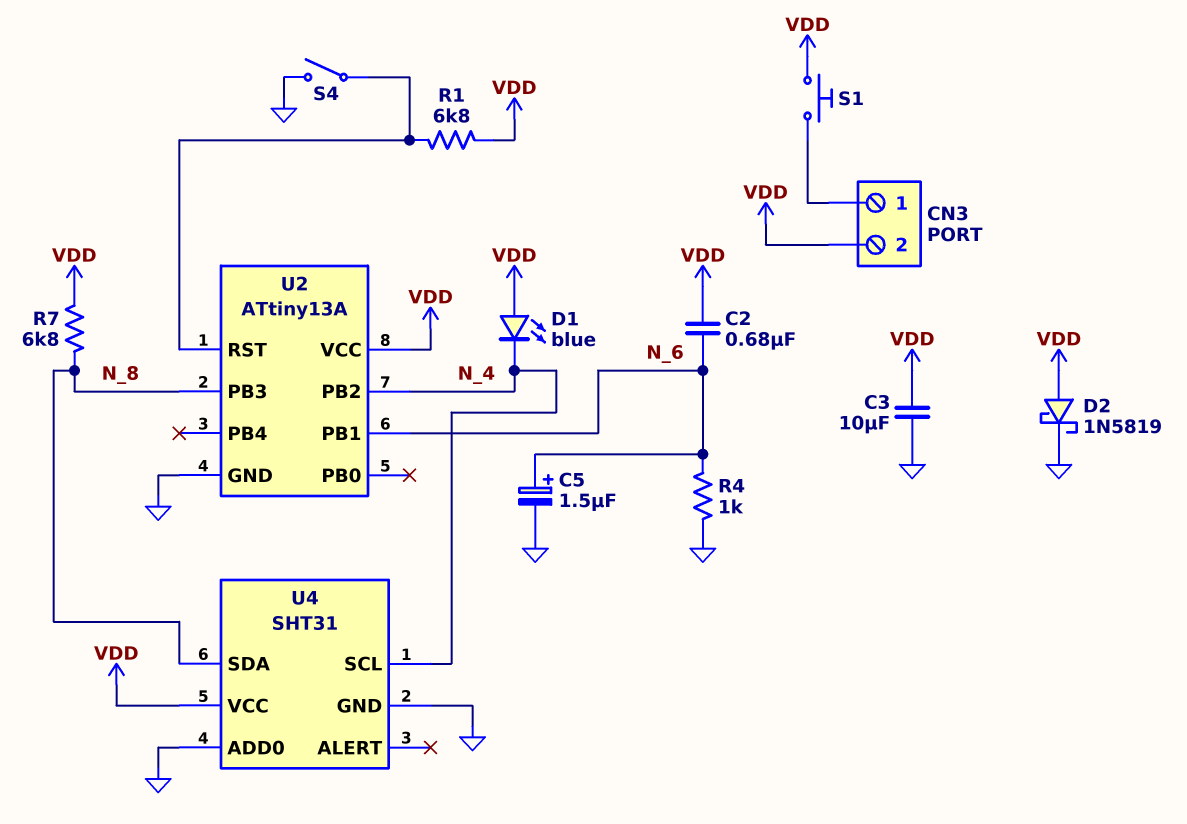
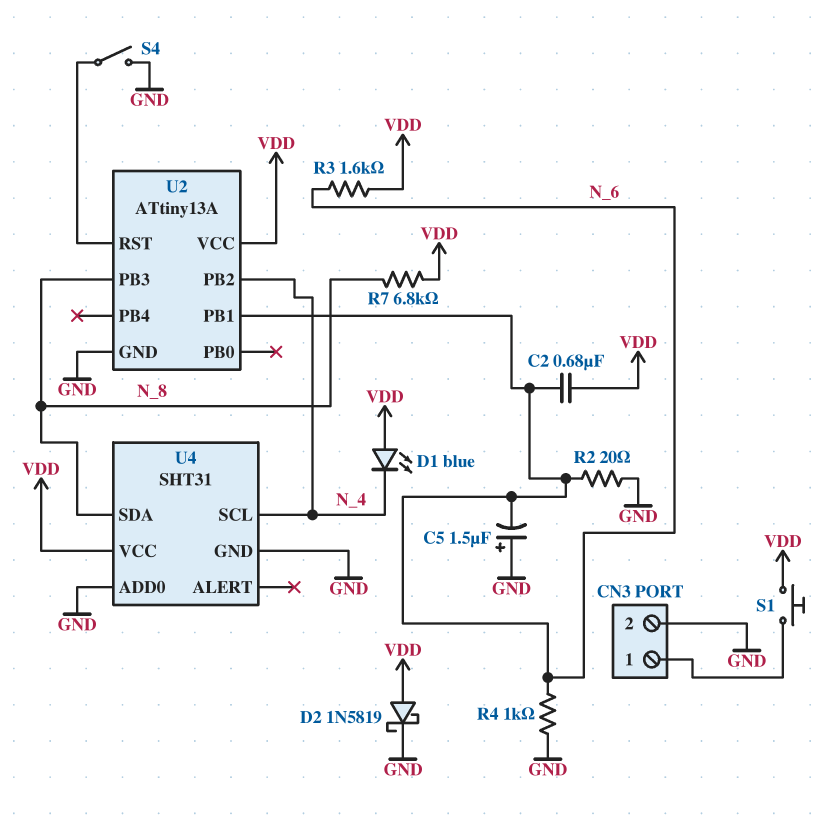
C3: 10uF (GND, VDD) -> none
C5: 1.5uF (plus N_6, minus GND) -> 1.5uF (plus GND, minus N_6)
CN3 pin 2: VDD -> GND
R1: 6.8k (U2/RST, VDD) -> none
R2: none -> 20 (GND, N_6)
R3: none -> 1.6k (N_6, VDD)

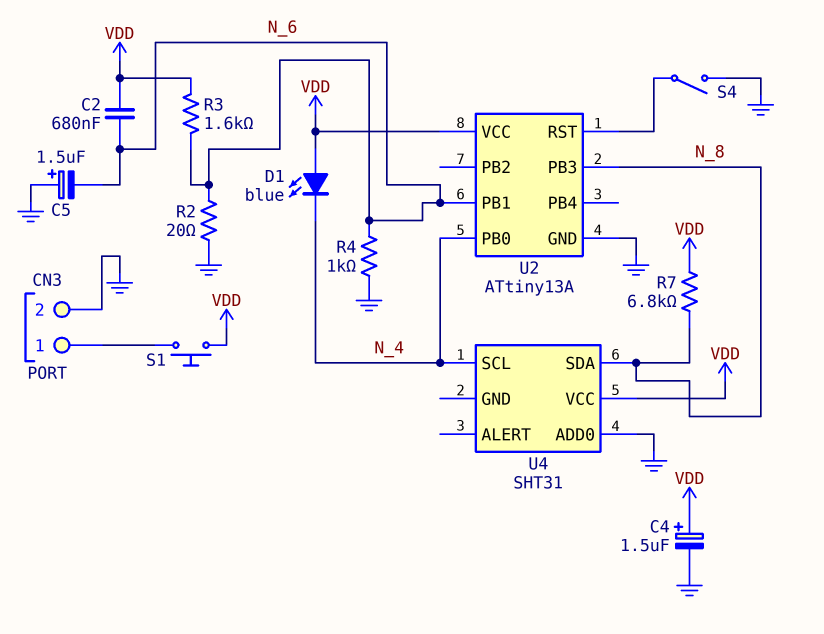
C4: none -> 1.5uF (plus VDD, minus GND)
D2: schottky 1N5819 (A VDD, K GND) -> none
U2 pin PB0: none -> N_4
U2 pin PB2: N_4 -> none
U4 pin GND: GND -> none

